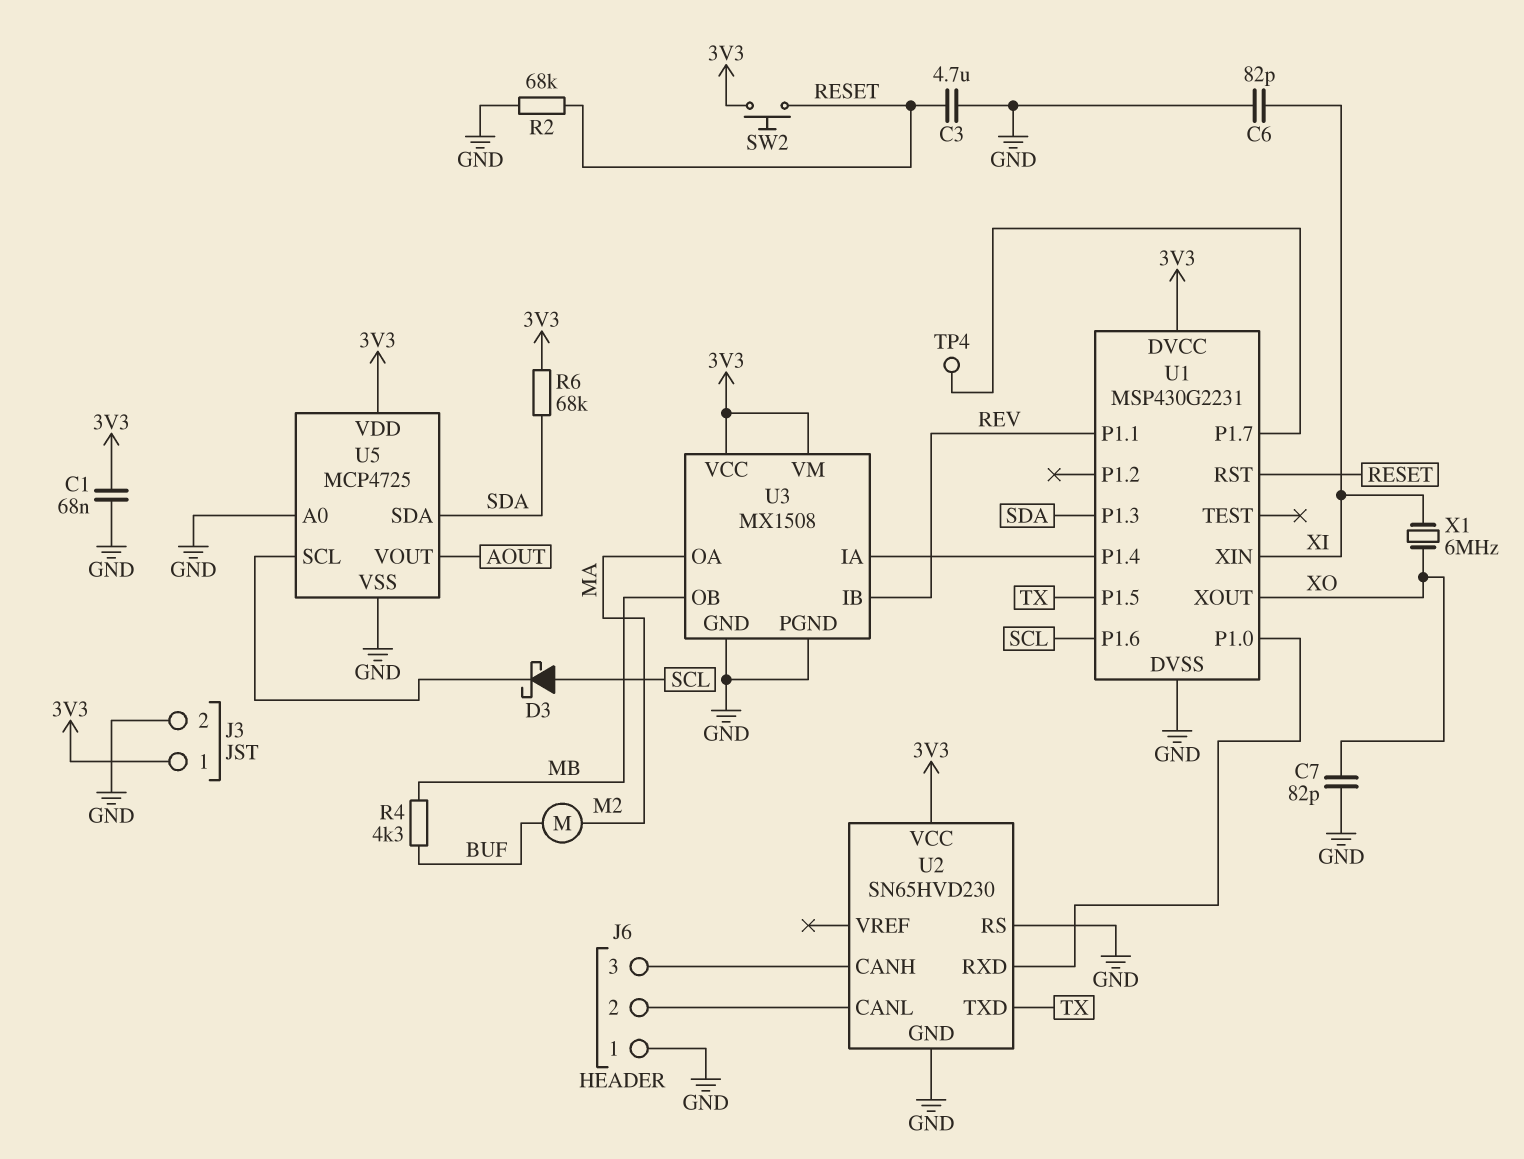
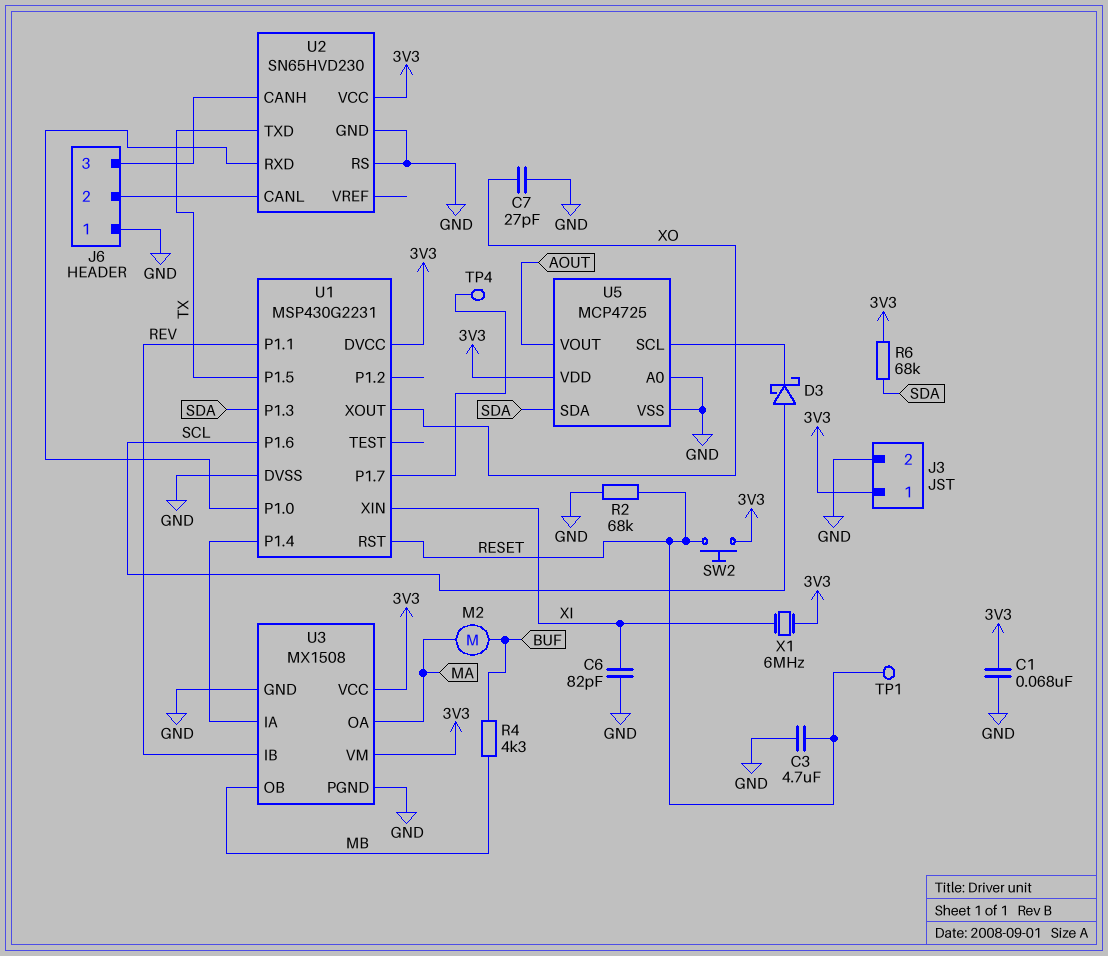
C7: 82pF (GND, XO) -> 27pF (GND, XO)
TP1: none -> test point (RESET)
X1: 6MHz (XI, XO) -> 6MHz (3V3, XI)

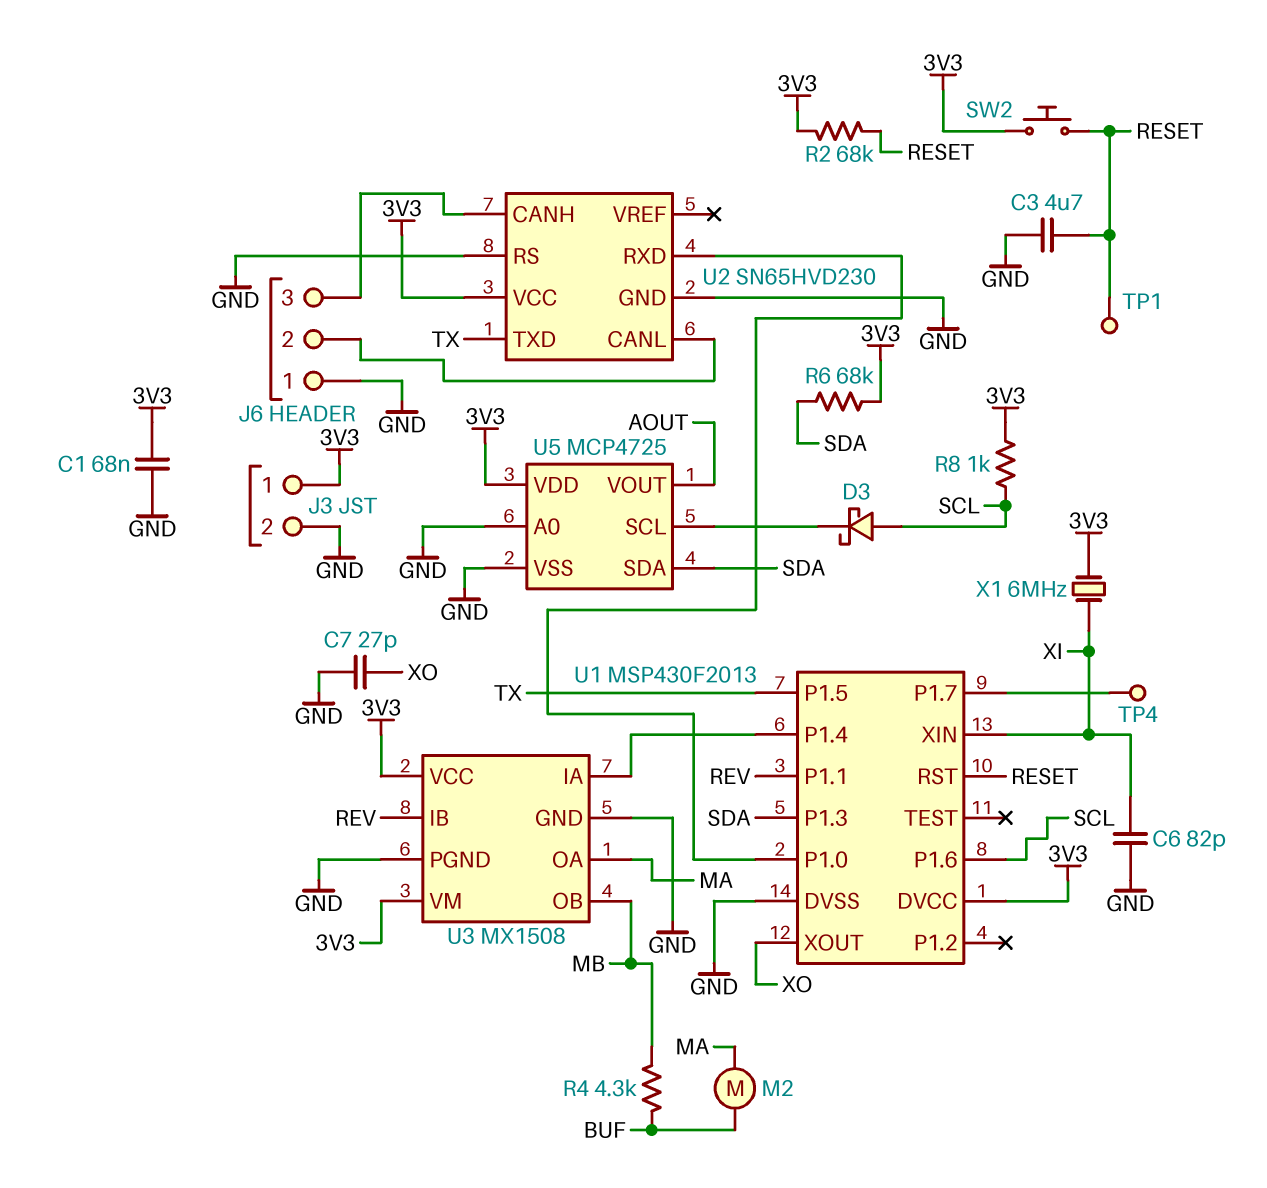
R2: 68k (GND, RESET) -> 68k (3V3, RESET)
R8: none -> 1k (3V3, SCL)
U1: MSP430G2231 -> MSP430F2013

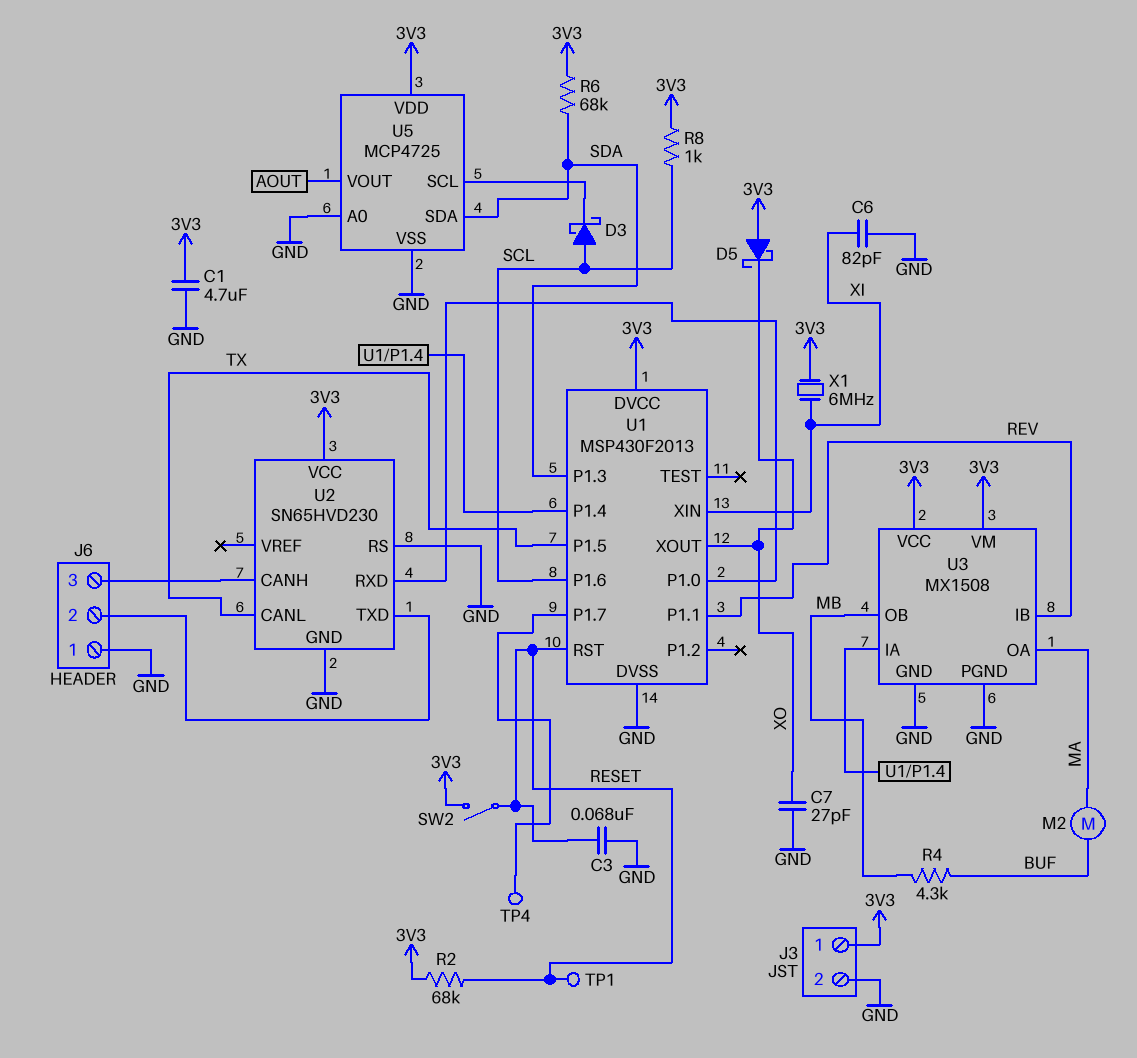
C1: 68nF (3V3, GND) -> 4.7uF (3V3, GND)
C3: 4.7uF (GND, RESET) -> 68nF (GND, RESET)
D5: none -> schottky (A 3V3, K XO)
SW2: button (3V3, RESET) -> switch (3V3, RESET)
U2 pin CANL: J6/2 -> TX
U2 pin TXD: TX -> J6/2

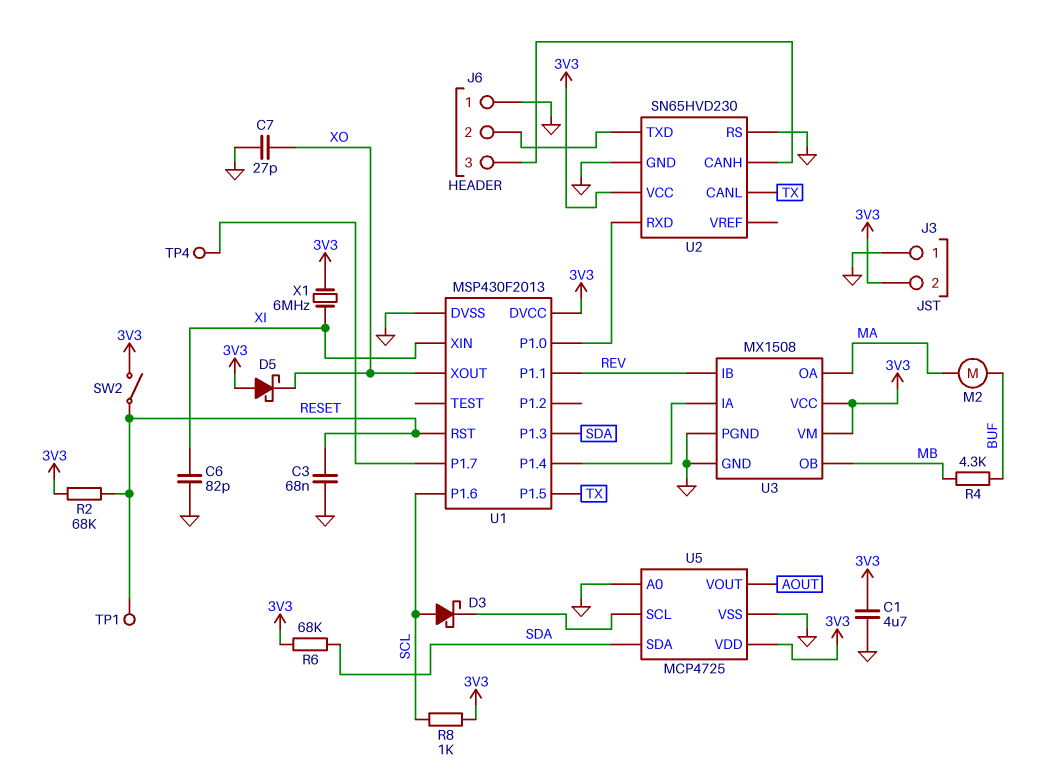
J3 pin 1: 3V3 -> GND
J3 pin 2: GND -> 3V3

